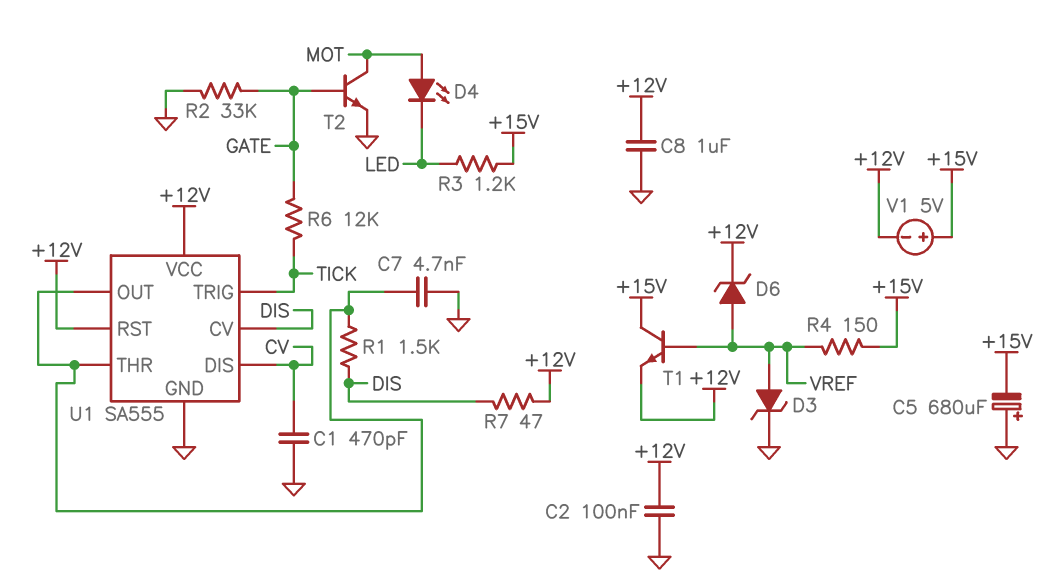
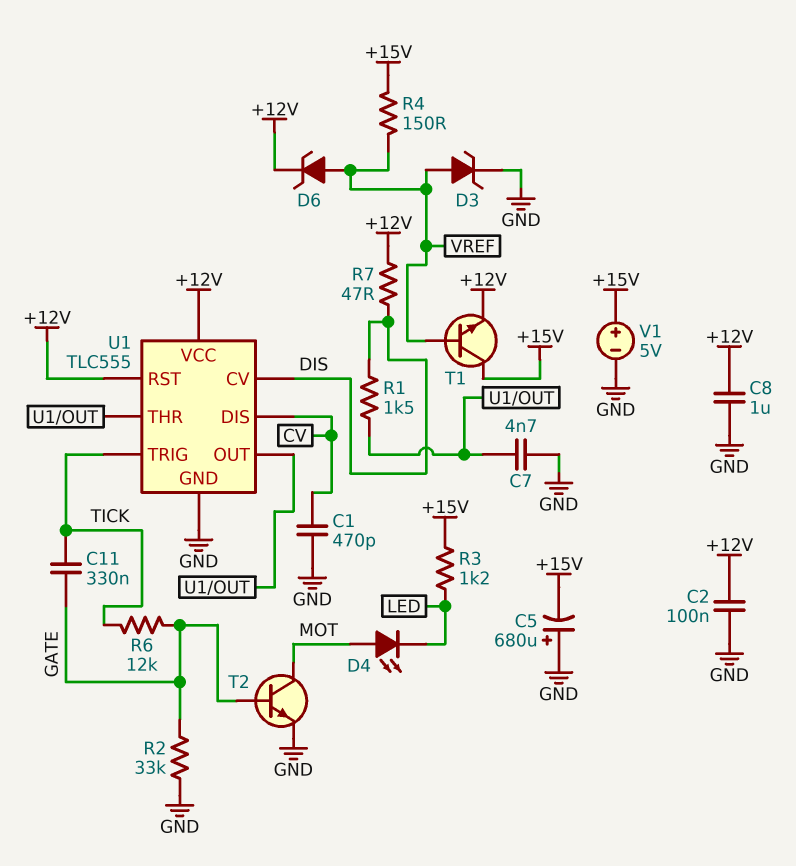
C11: none -> 330nF (GATE, TICK)
U1: SA555 -> TLC555
V1: 5V (plus +15V, minus +12V) -> 5V (plus +15V, minus GND)

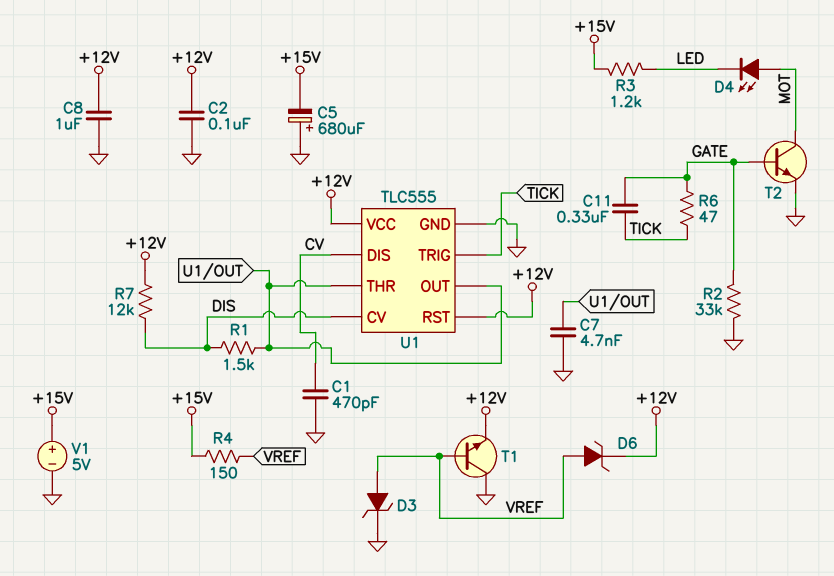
R6: 12k (GATE, TICK) -> 47 (GATE, TICK)
R7: 47 (+12V, DIS) -> 12k (+12V, DIS)
T1: NPN (B VREF, C +15V, E +12V) -> NPN (B VREF, C GND, E +12V)

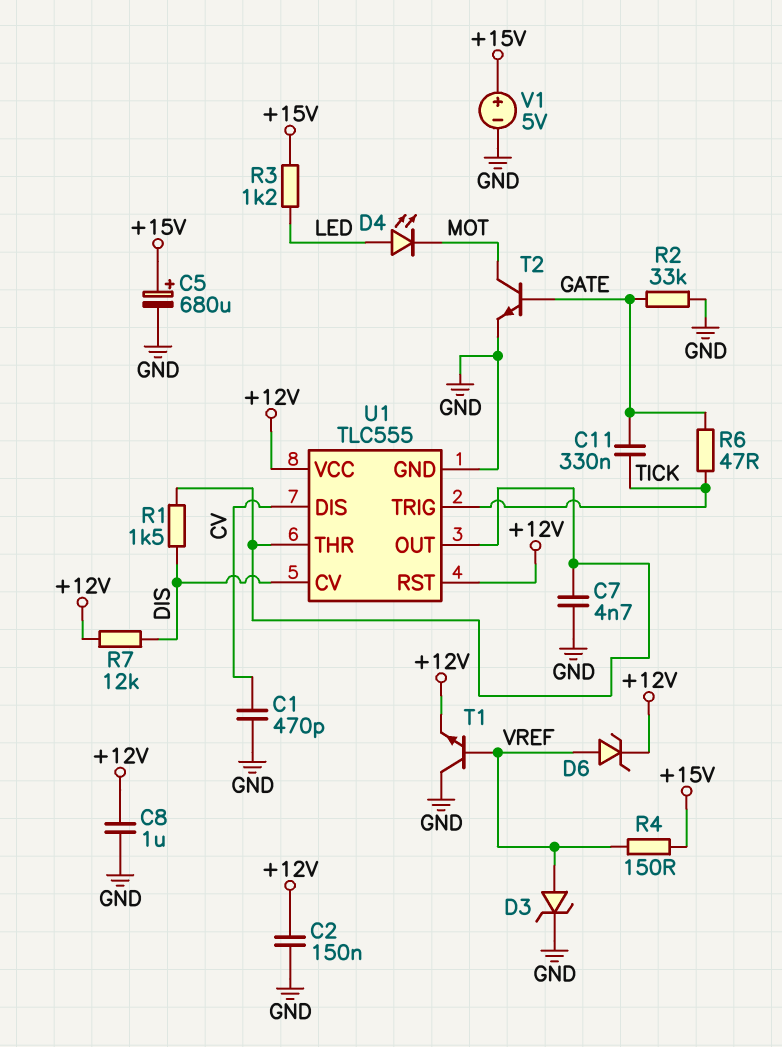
C2: 100nF (+12V, GND) -> 150nF (+12V, GND)
C5: 680uF (plus GND, minus +15V) -> 680uF (plus +15V, minus GND)
D4: LED (A MOT, K LED) -> LED (A LED, K MOT)

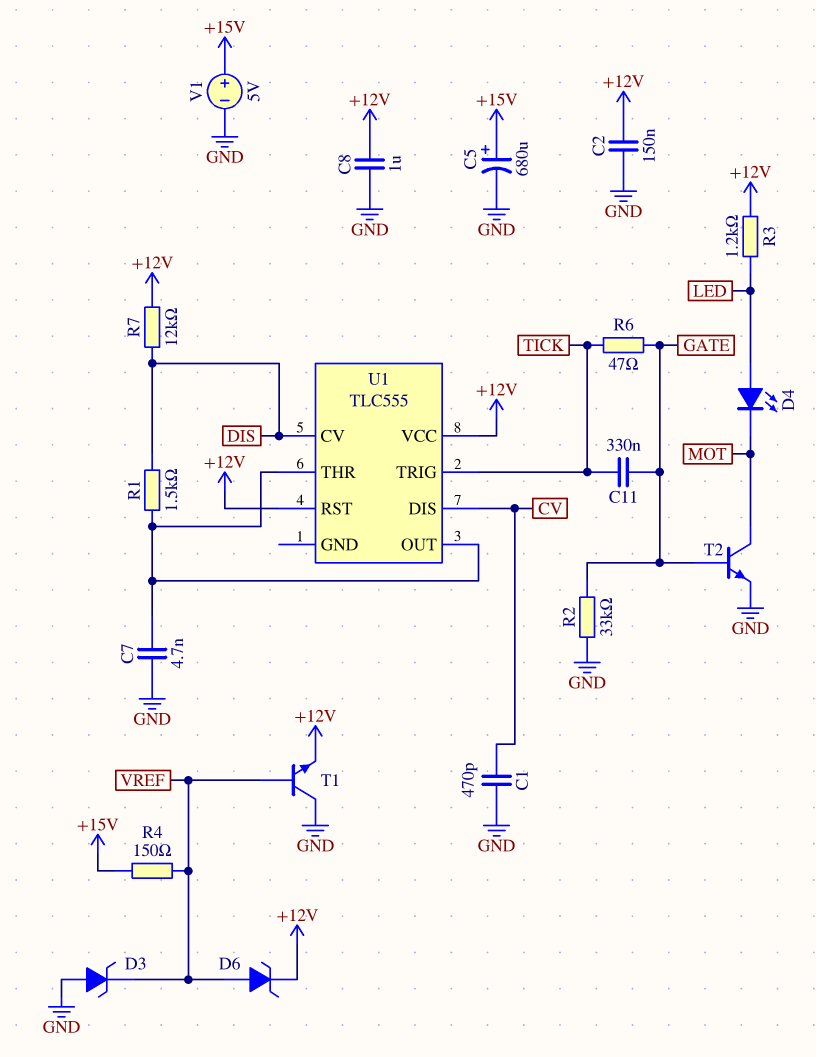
D3: zener (A VREF, K GND) -> zener (A GND, K VREF)
R3: 1.2k (+15V, LED) -> 1.2k (+12V, LED)
U1 pin GND: GND -> none

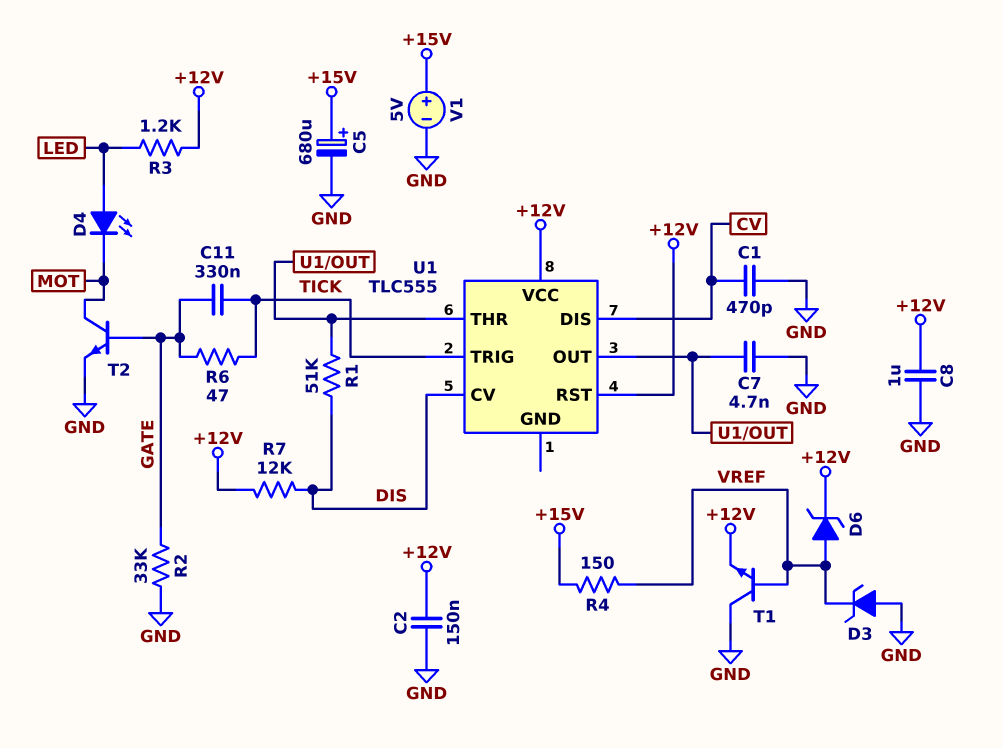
R1: 1.5k (DIS, U1/OUT) -> 51k (DIS, U1/OUT)

